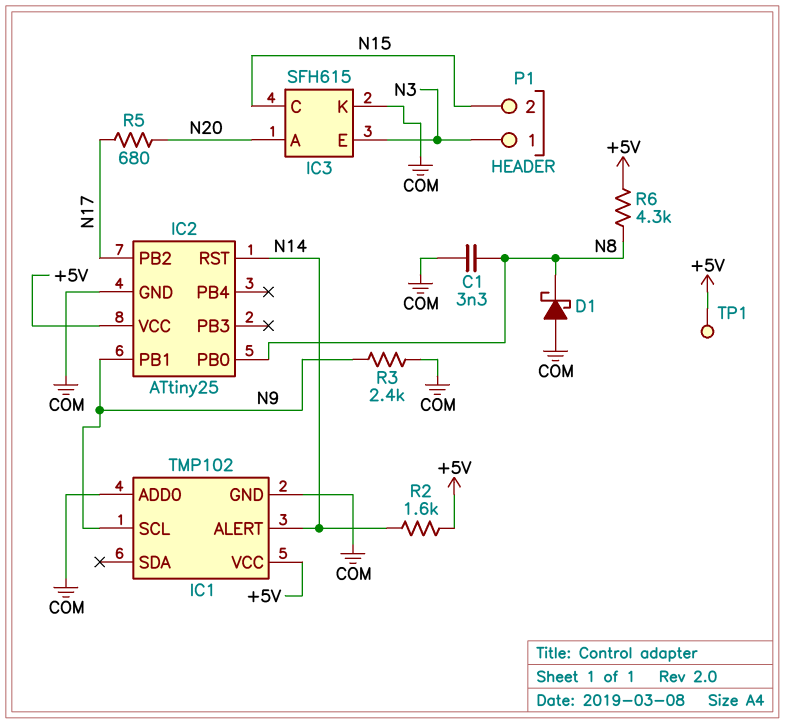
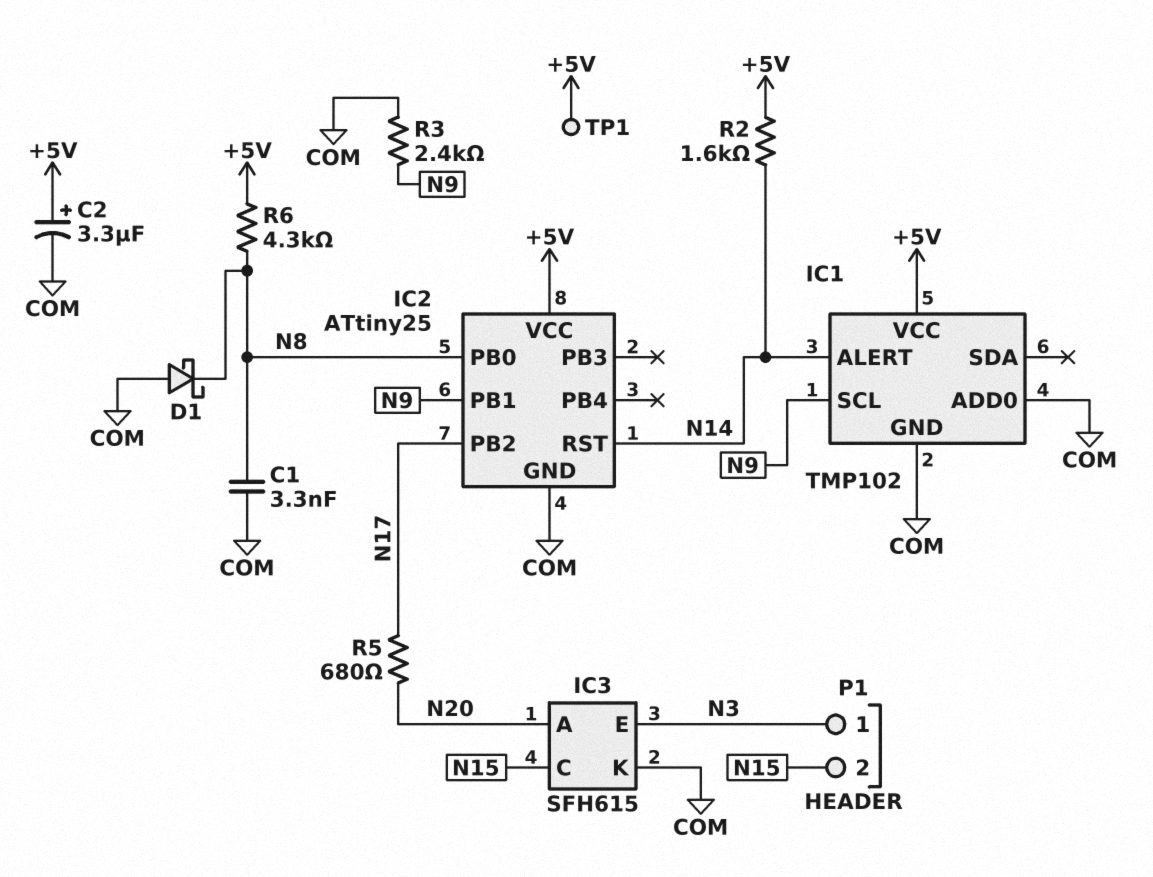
C2: none -> 3.3uF (plus +5V, minus COM)

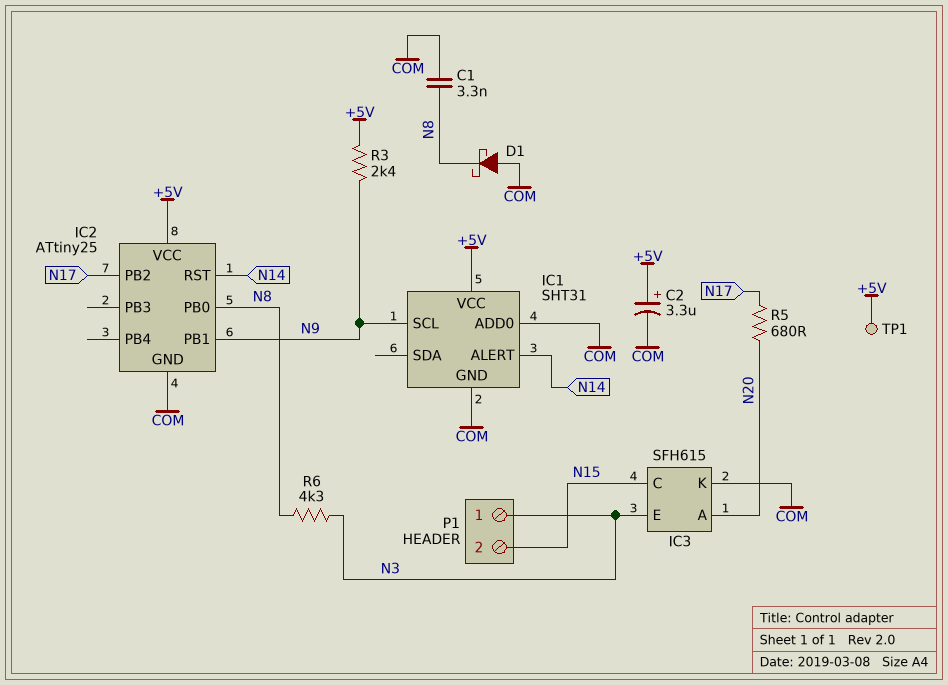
IC1: TMP102 -> SHT31
R2: 1.6k (+5V, N14) -> none
R3: 2.4k (COM, N9) -> 2.4k (+5V, N9)
R6: 4.3k (+5V, N8) -> 4.3k (N3, N8)

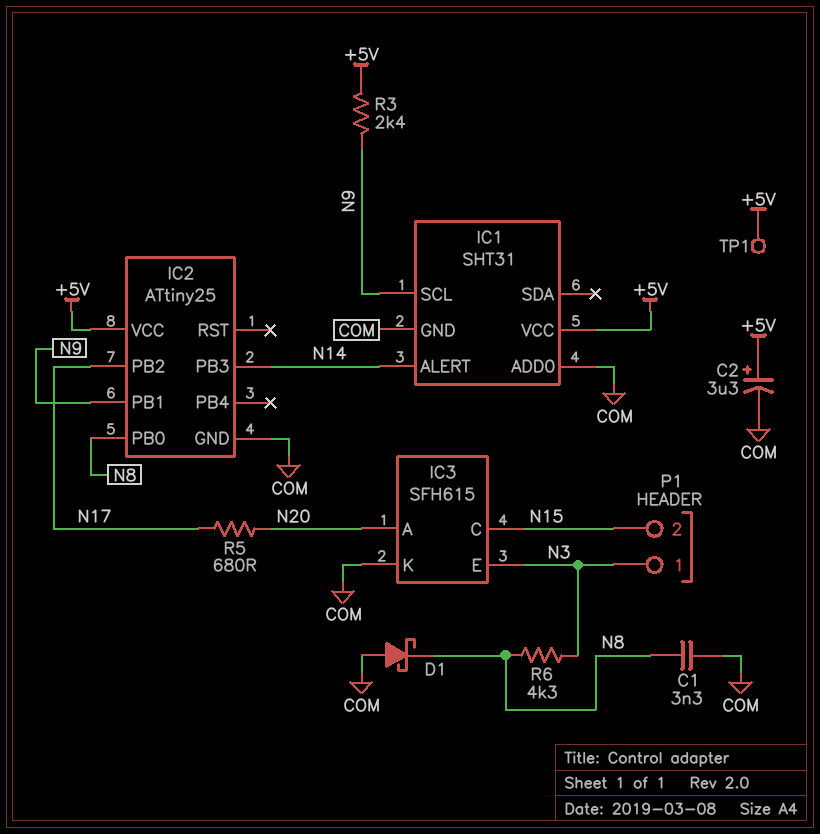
IC2 pin PB3: none -> N14
IC2 pin RST: N14 -> none

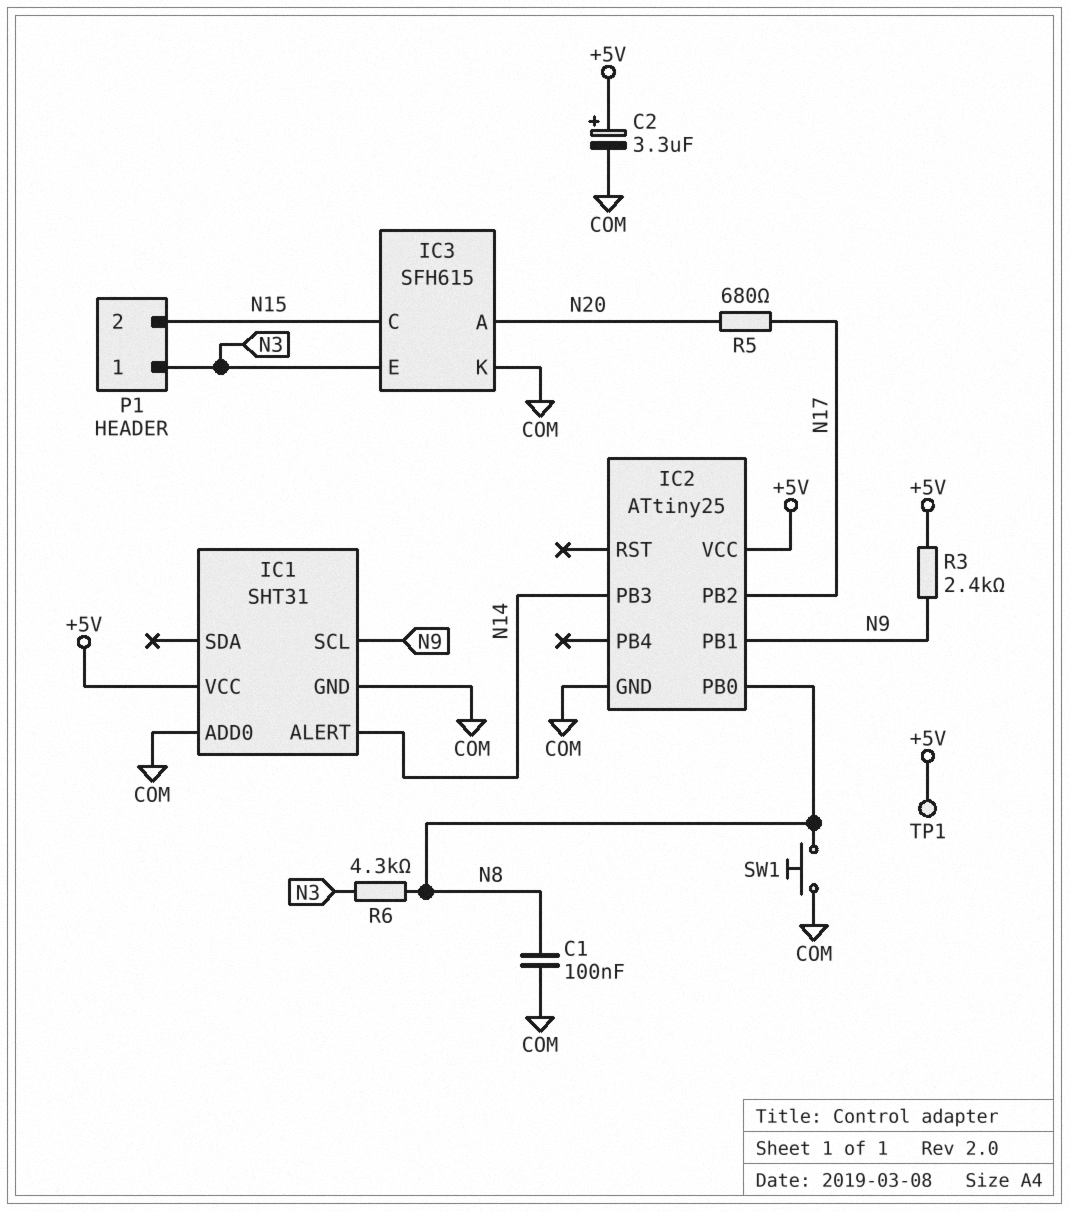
C1: 3.3nF (COM, N8) -> 100nF (COM, N8)
D1: schottky (A COM, K N8) -> none
SW1: none -> button (COM, N8)

